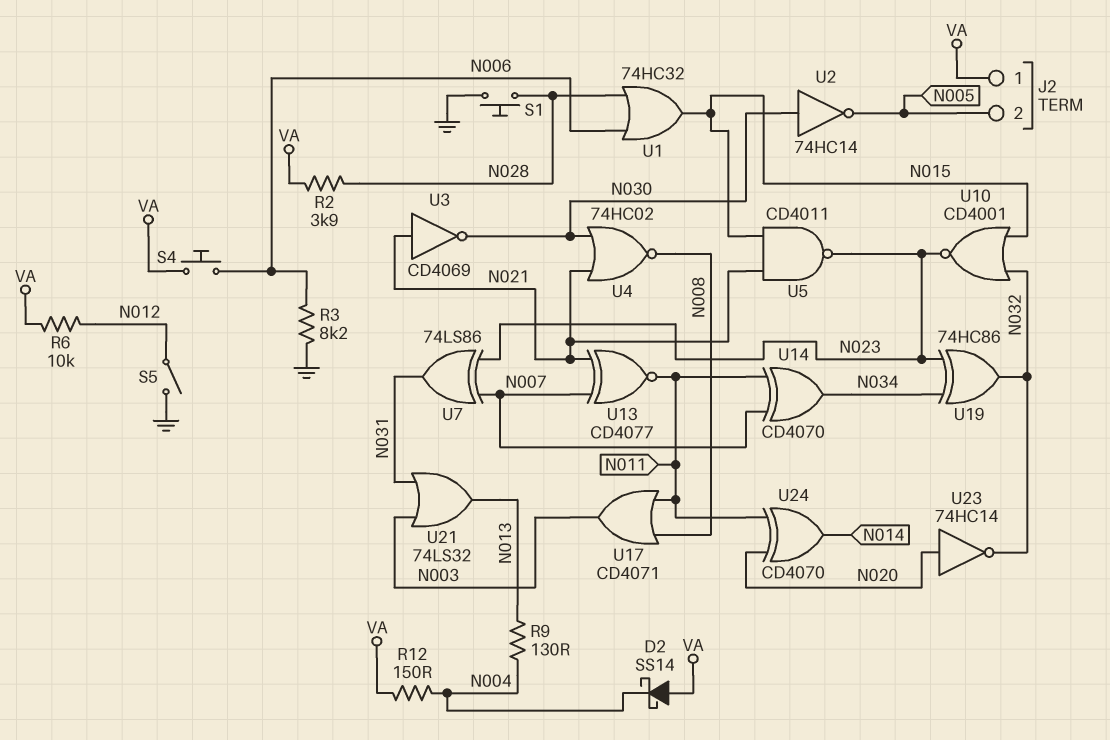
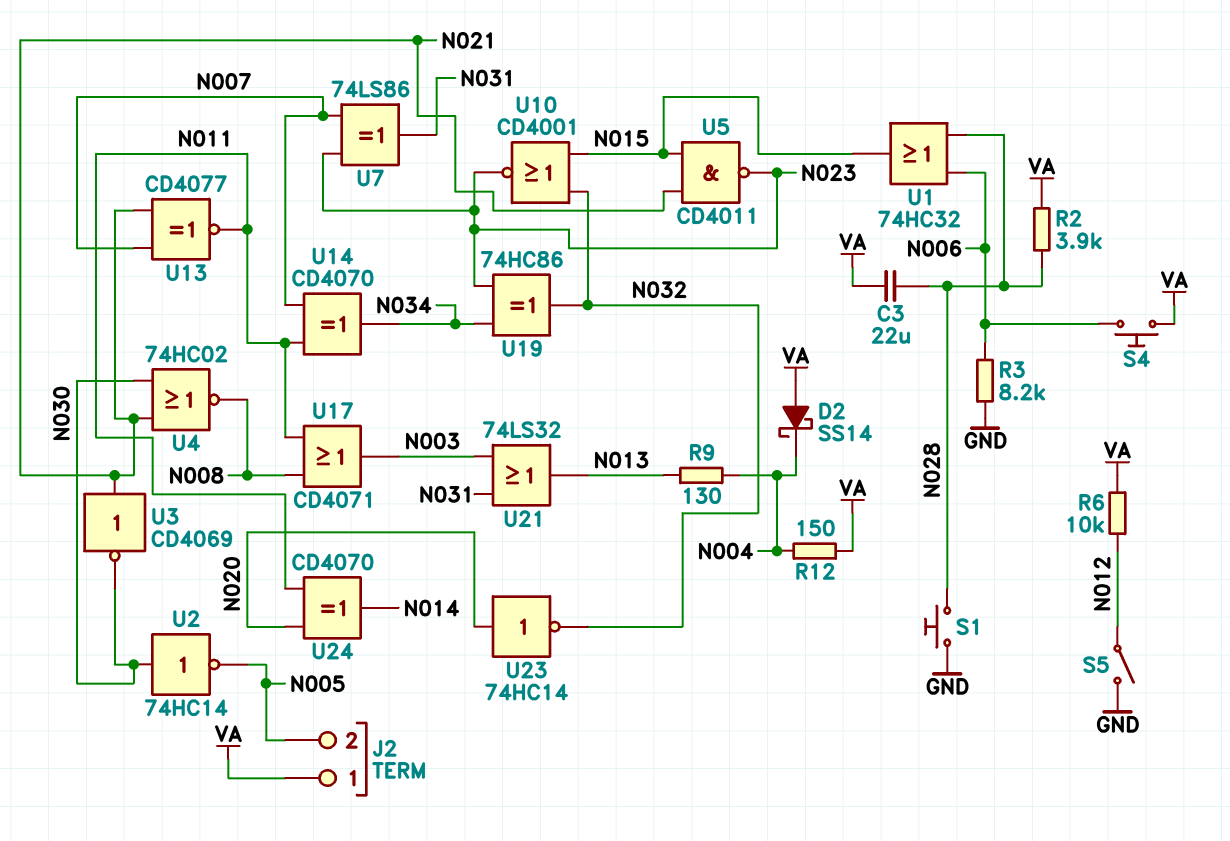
C3: none -> 22uF (N028, VA)

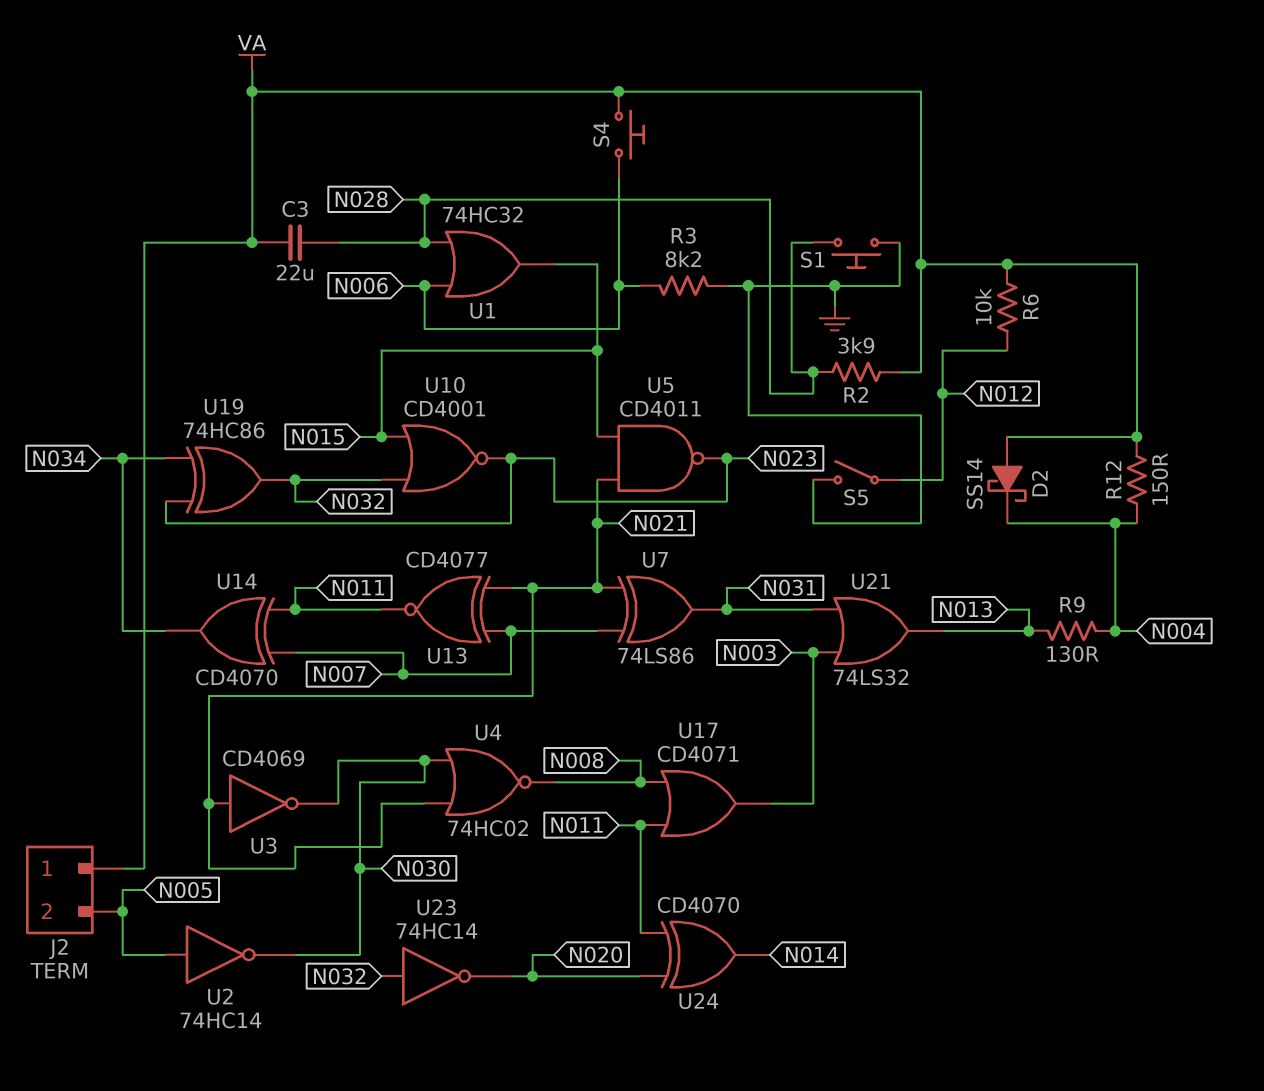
U2: NOT 74HC14 (in N030, out N005) -> NOT 74HC14 (in N005, out N030)
U7: XOR 74LS86 (in N007, in N023, out N031) -> XOR 74LS86 (in N007, in N021, out N031)
U23: NOT 74HC14 (in N020, out N032) -> NOT 74HC14 (in N032, out N020)

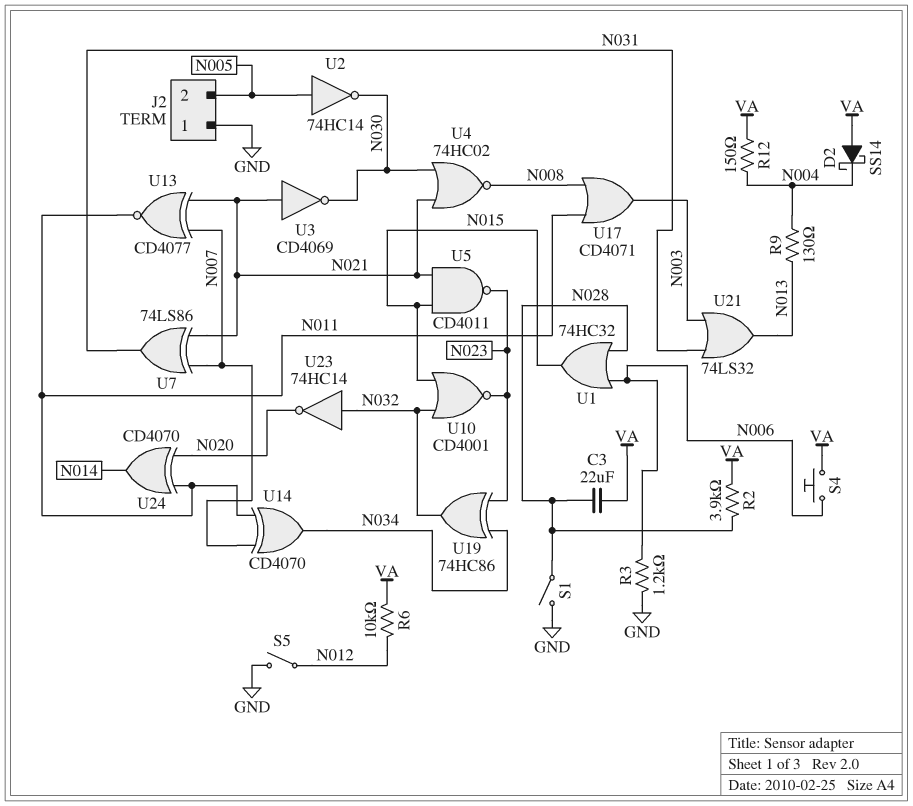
J2 pin 1: VA -> GND
R3: 8.2k (GND, N006) -> 1.2k (GND, N006)
S1: button (GND, N028) -> switch (GND, N028)

